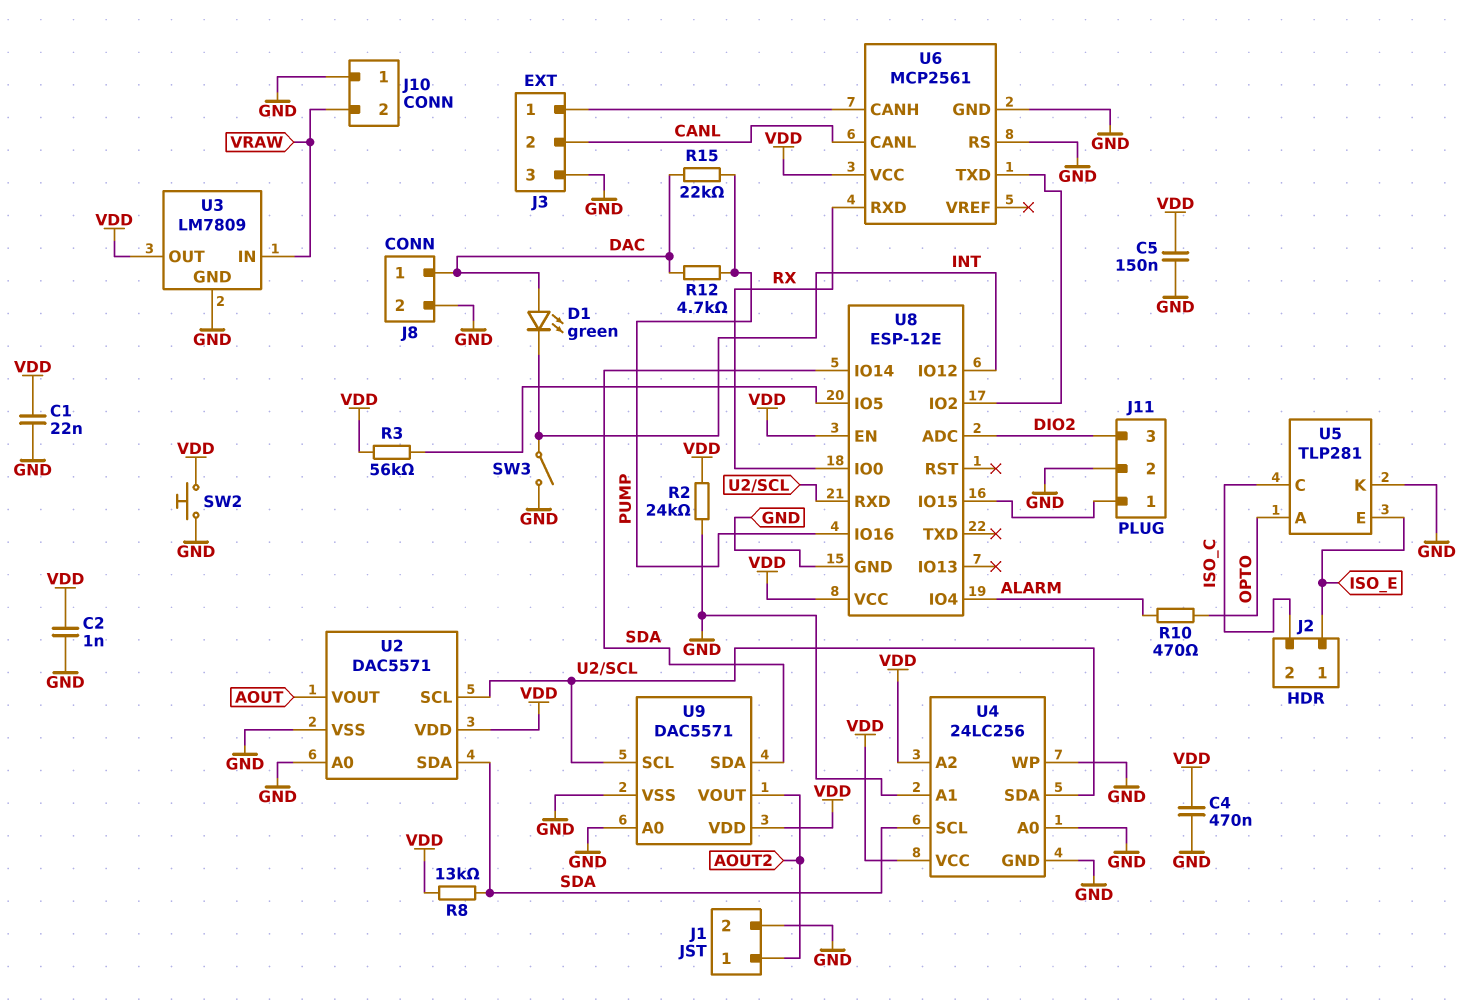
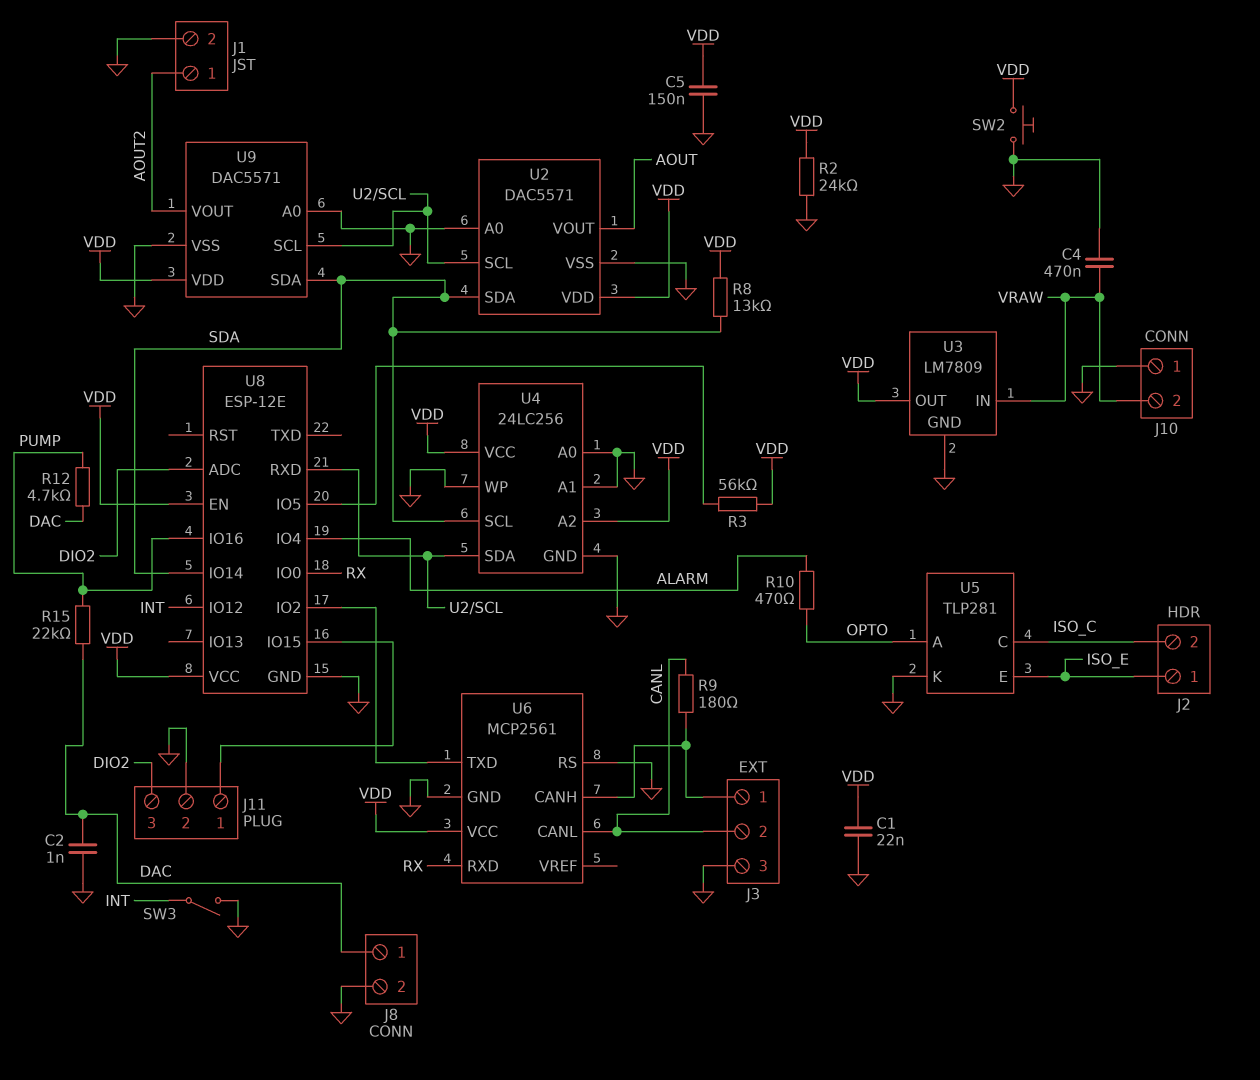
C2: 1nF (GND, VDD) -> 1nF (DAC, GND)
C4: 470nF (GND, VDD) -> 470nF (GND, VRAW)
D1: LED green (A DAC, K INT) -> none
R9: none -> 180 (CANL, J3/1)

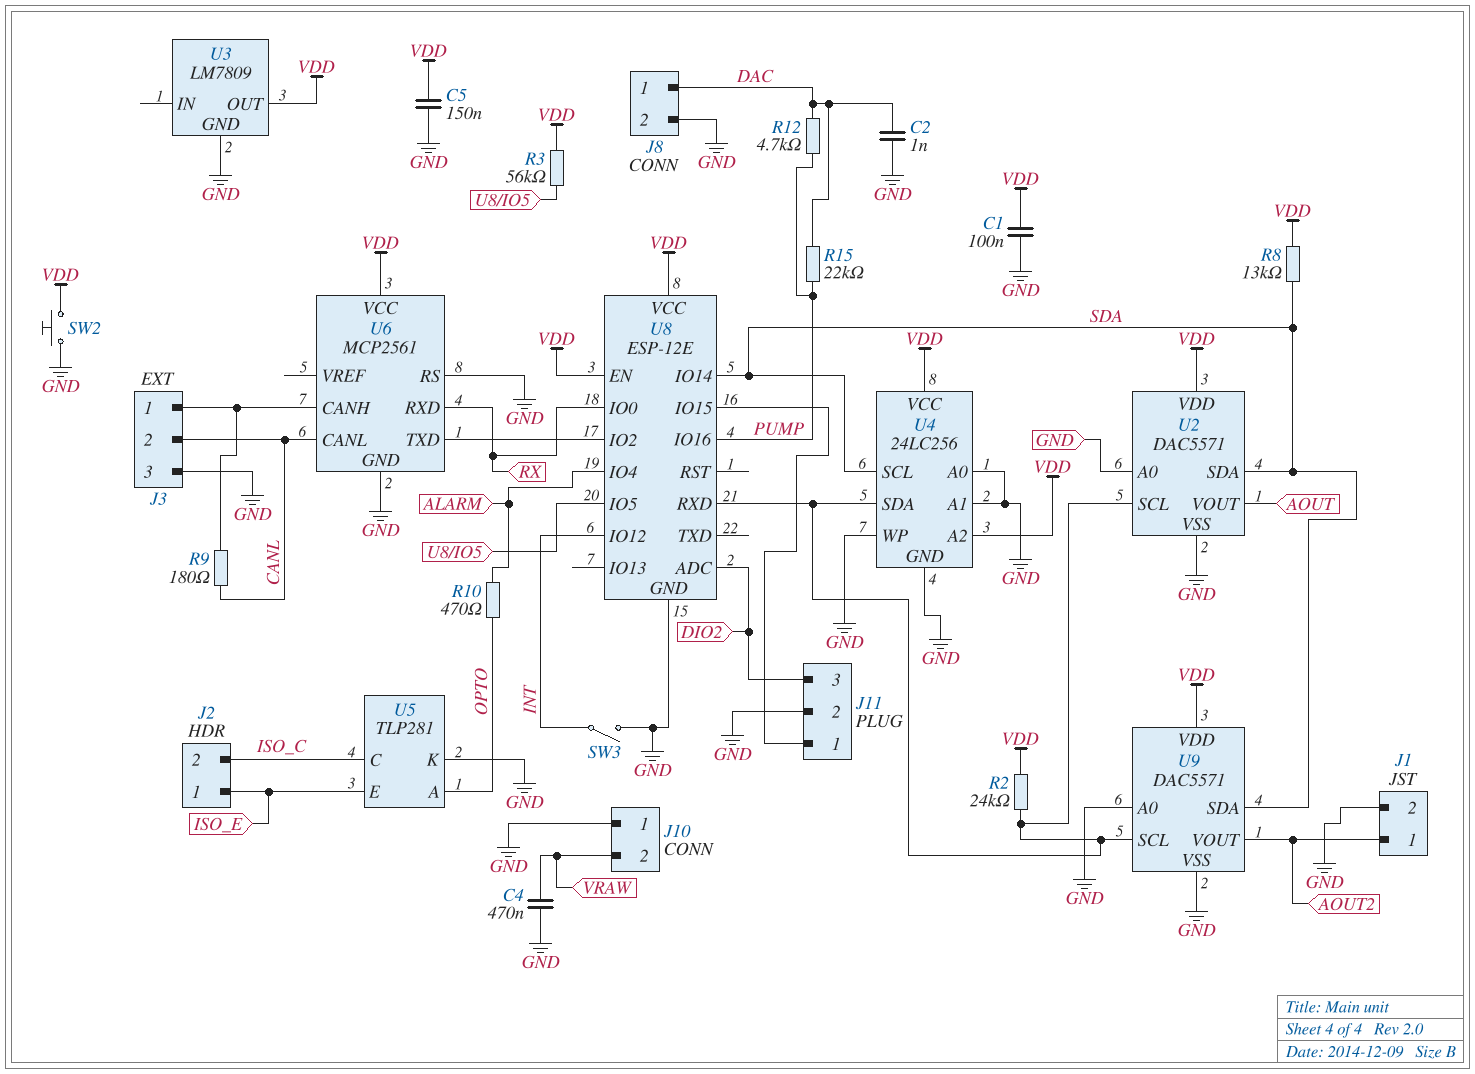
C1: 22nF (GND, VDD) -> 100nF (GND, VDD)
R2: 24k (GND, VDD) -> 24k (U2/SCL, VDD)
U3 pin IN: VRAW -> none

